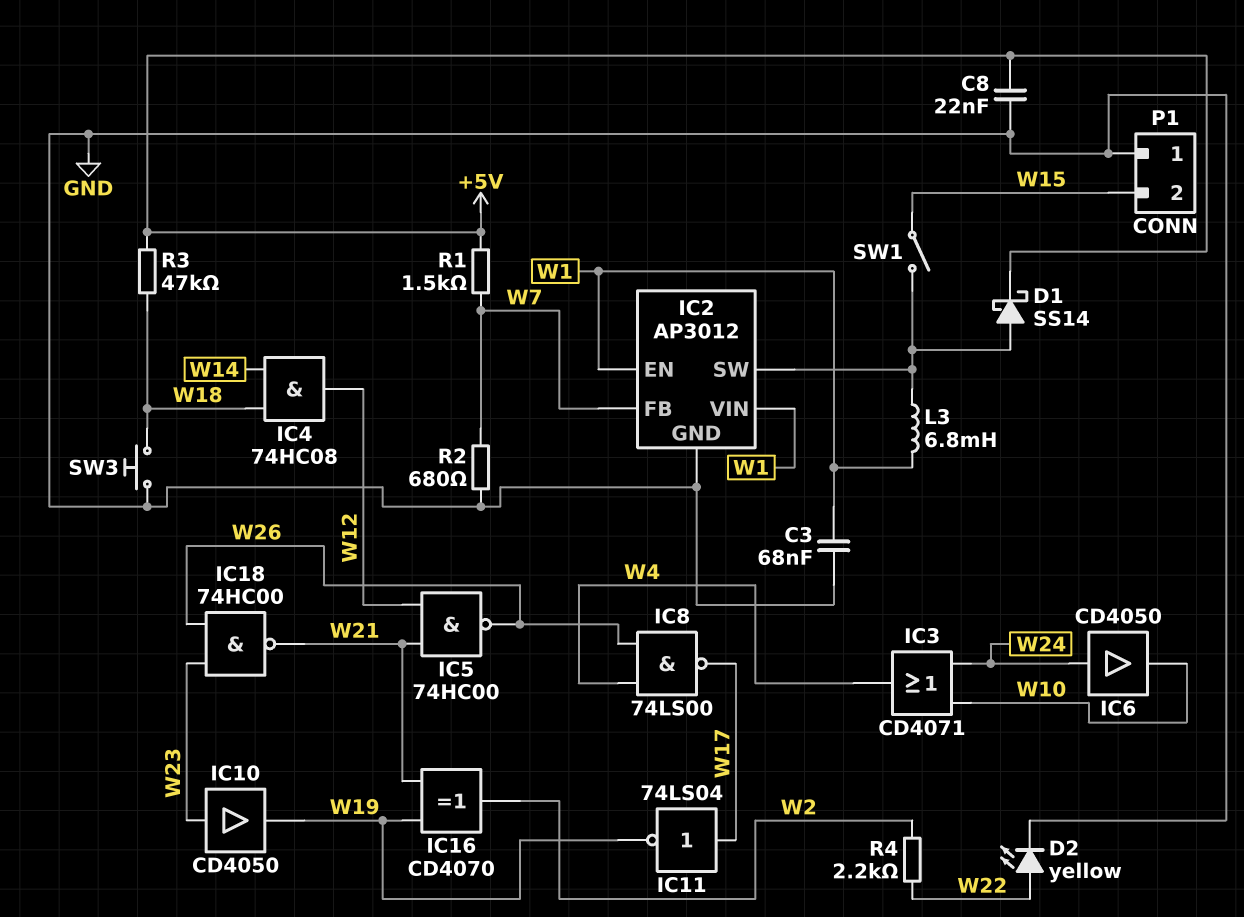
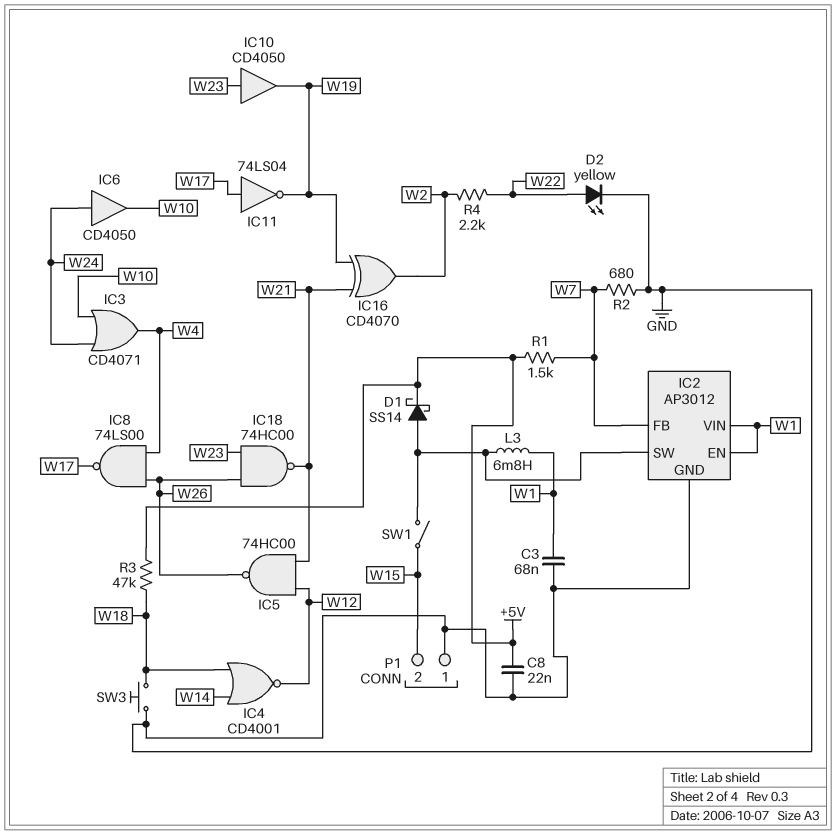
IC4: AND 74HC08 (in W14, in W18, out W12) -> NOR CD4001 (in W14, in W18, out W12)

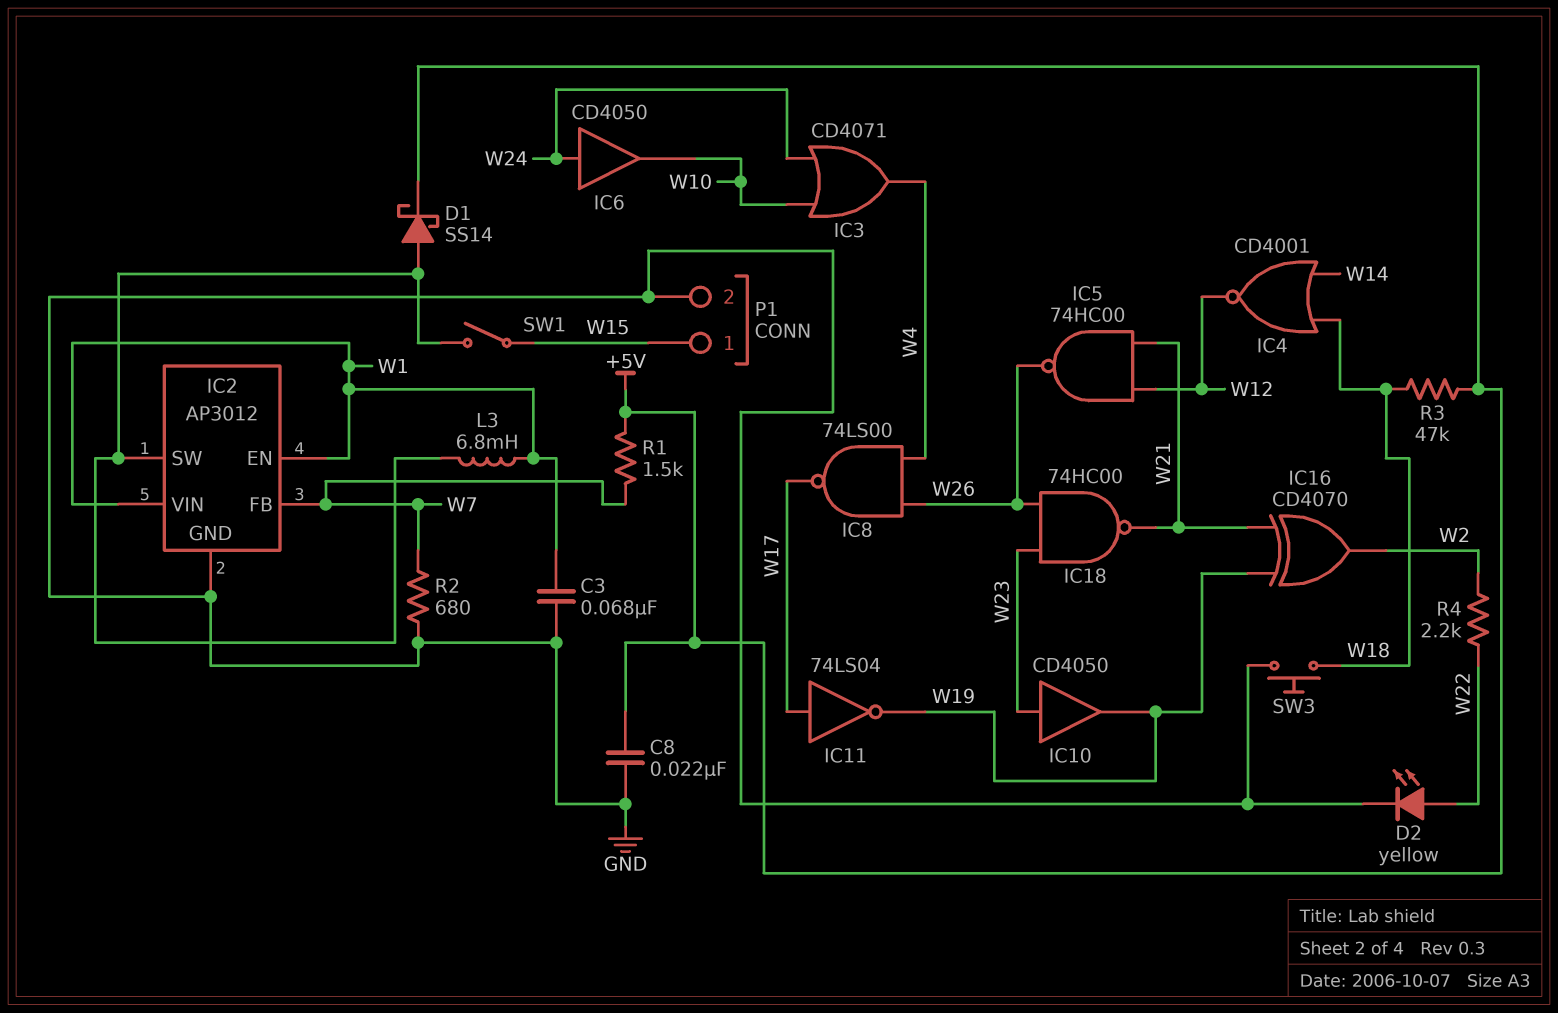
P1 pin 1: GND -> W15
P1 pin 2: W15 -> GND

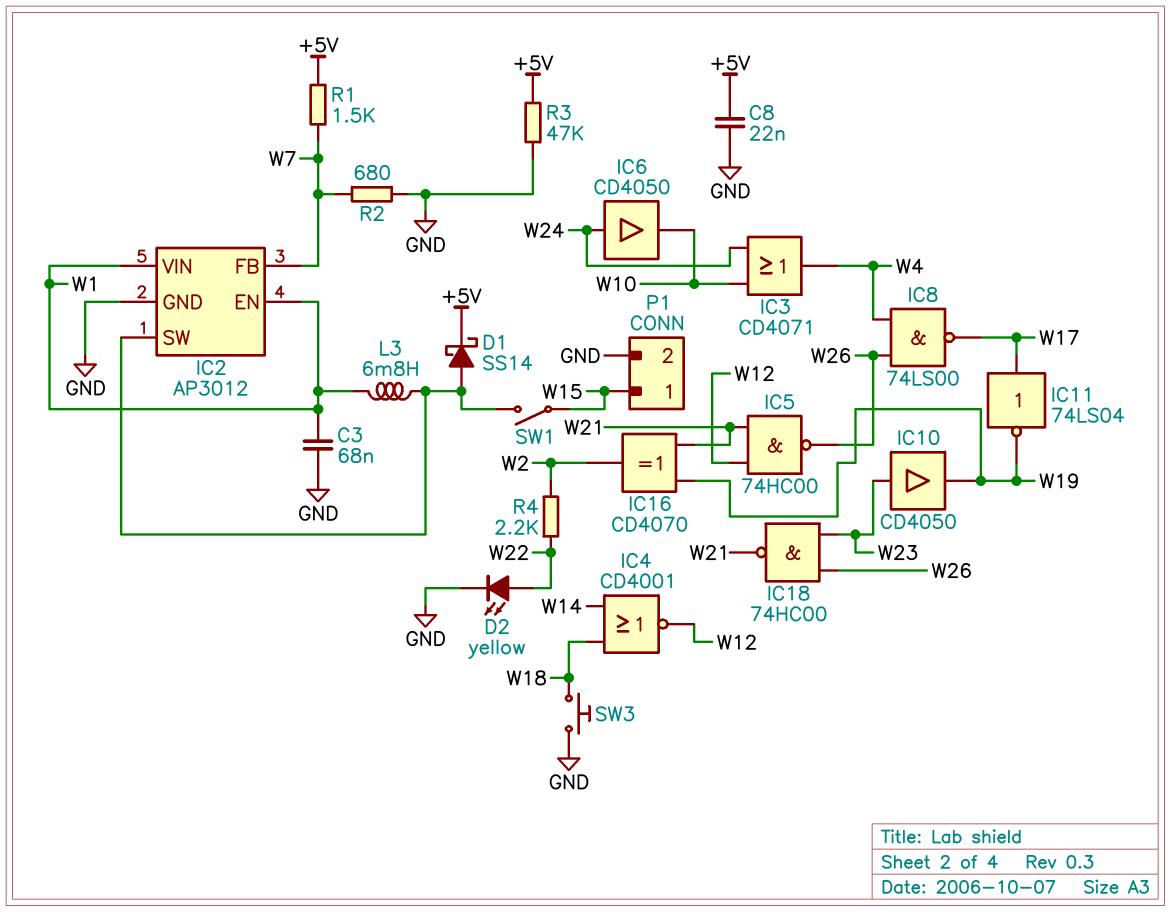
R3: 47k (+5V, W18) -> 47k (+5V, GND)

